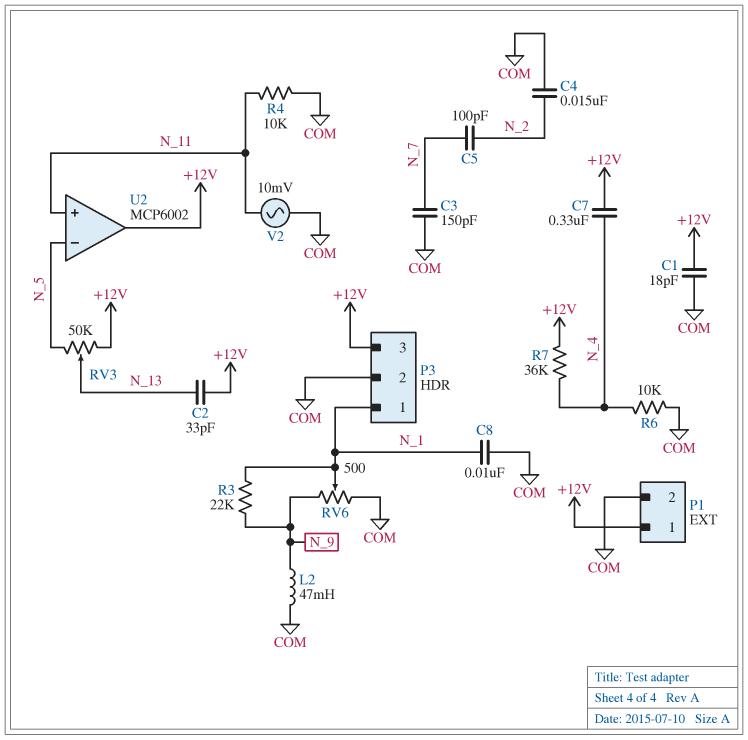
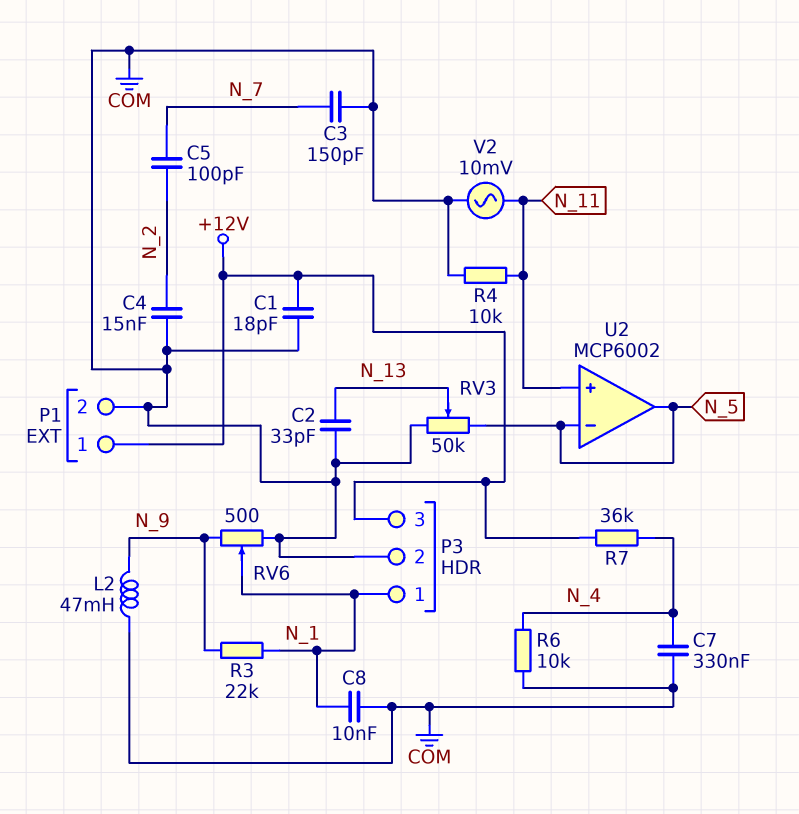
C2: 33pF (+12V, N_13) -> 33pF (COM, N_13)
C7: 330nF (+12V, N_4) -> 330nF (COM, N_4)
RV3: 50k (+12V, N_5, wiper N_13) -> 50k (COM, N_5, wiper N_13)
U2 pin out: +12V -> N_5

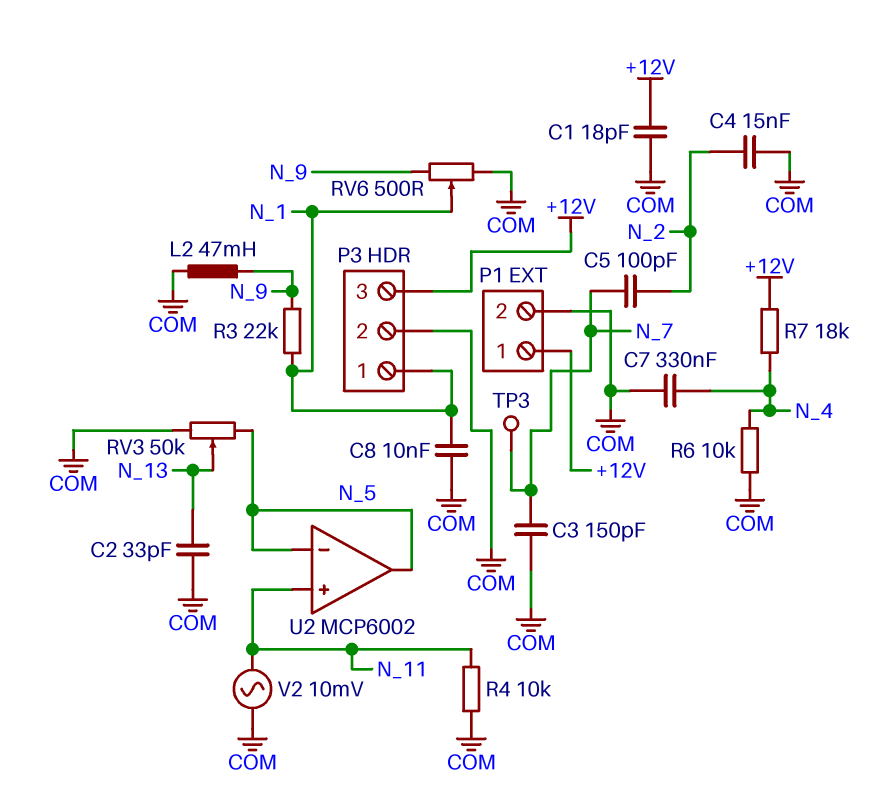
R7: 36k (+12V, N_4) -> 18k (+12V, N_4)
TP3: none -> test point (N_7)

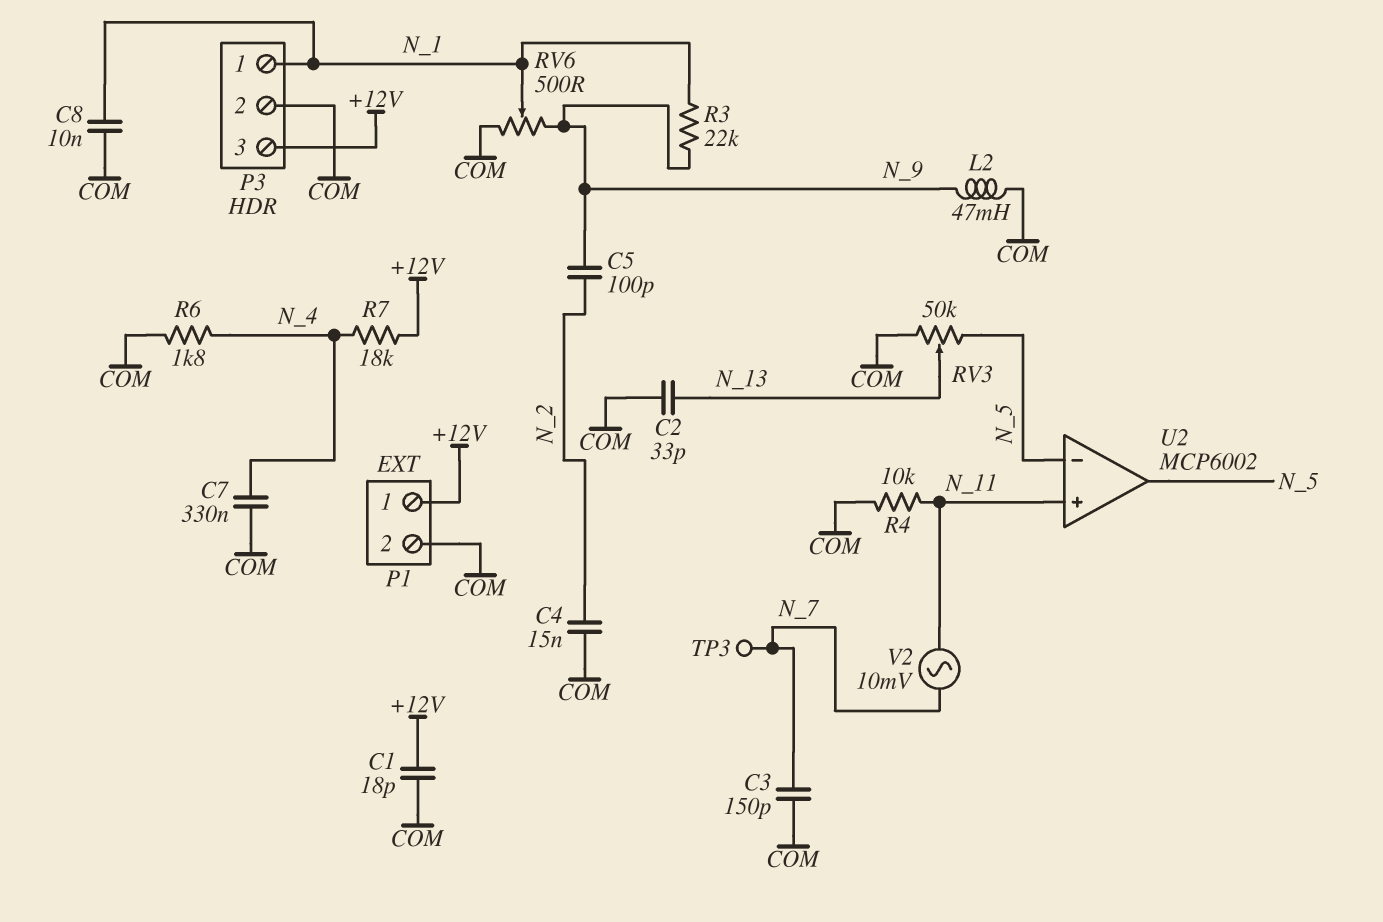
C5: 100pF (N_2, N_7) -> 100pF (N_2, N_9)
R6: 10k (COM, N_4) -> 1.8k (COM, N_4)
V2: AC 10mV (COM, N_11) -> AC 10mV (N_7, N_11)

